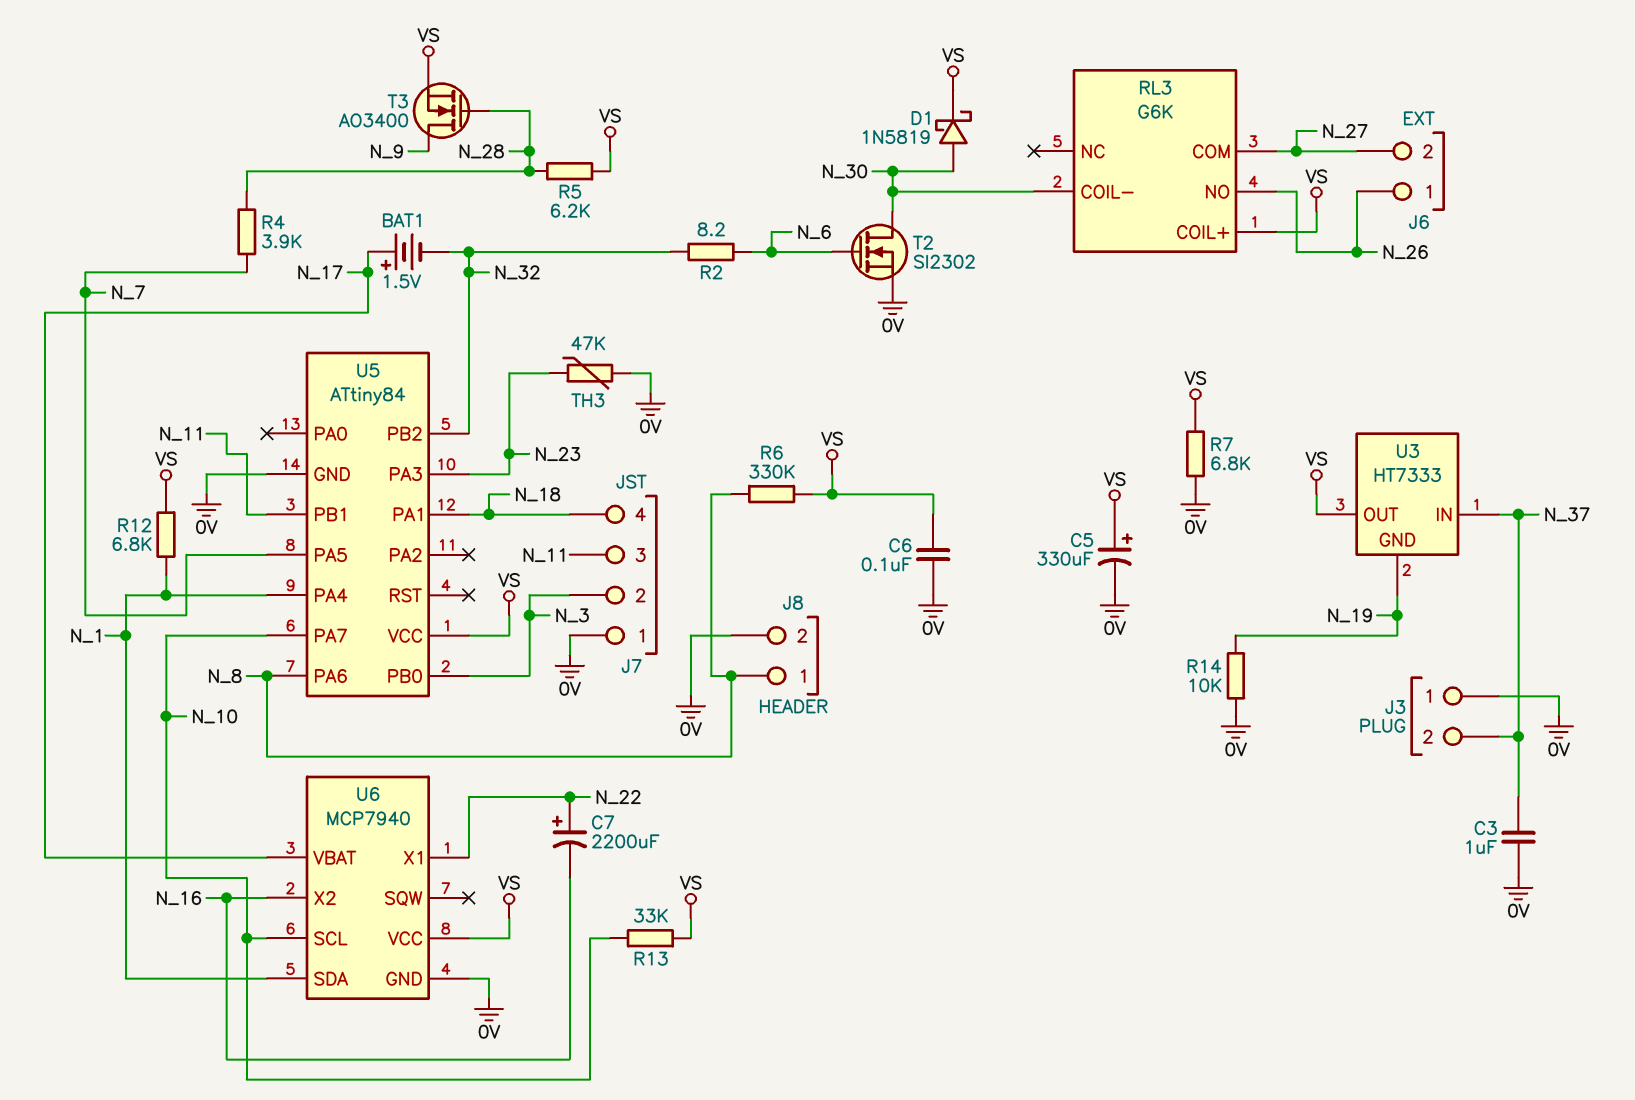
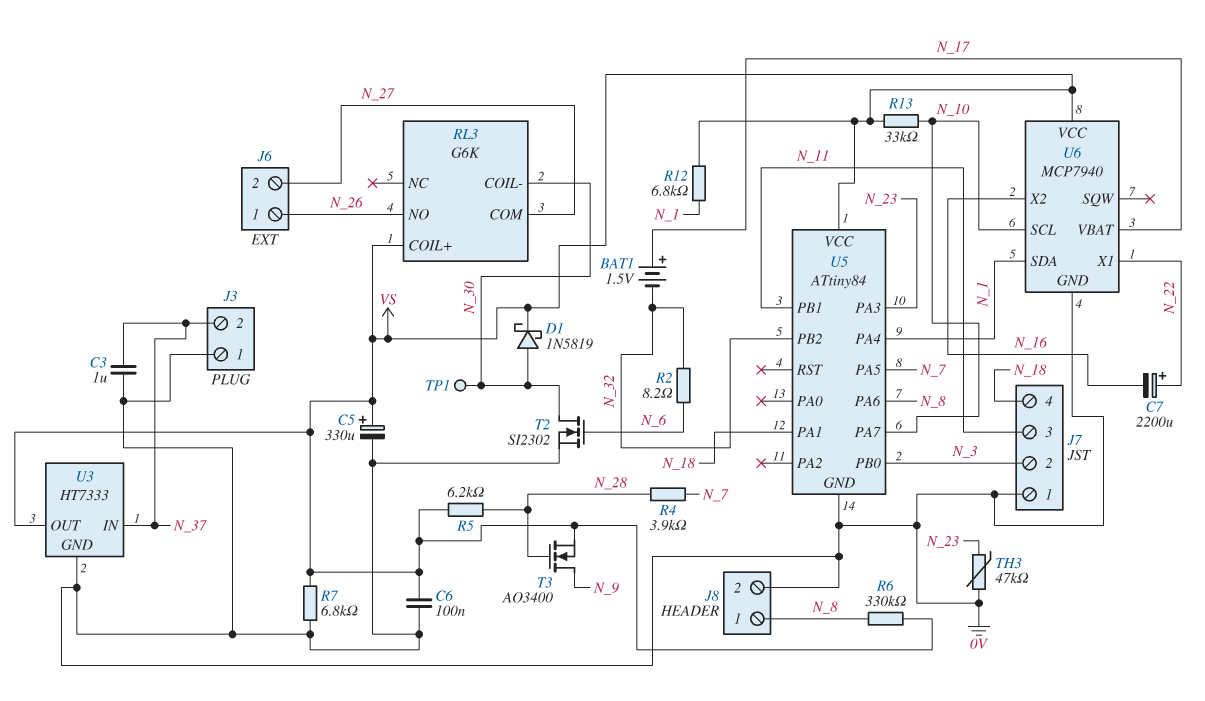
R14: 10k (0V, N_19) -> none
TP1: none -> test point (N_30)
U3 pin GND: N_19 -> 0V

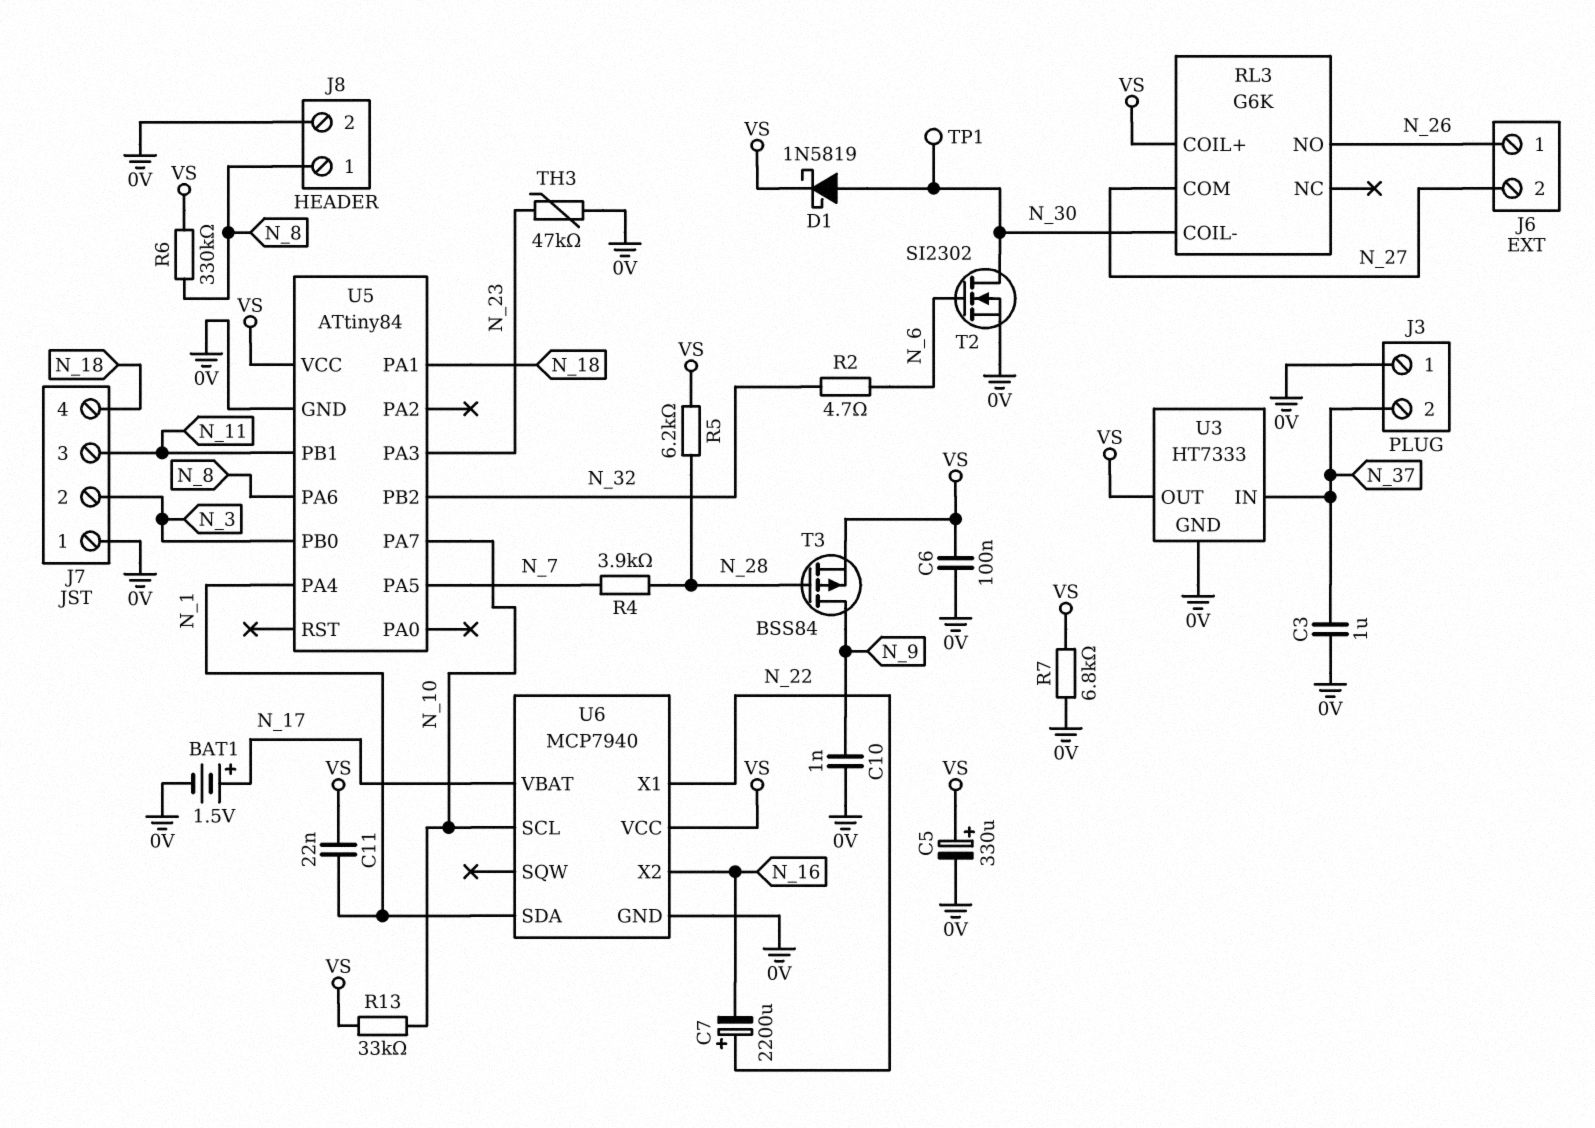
BAT1: 1.5V (plus N_17, minus N_32) -> 1.5V (plus N_17, minus 0V)
C10: none -> 1nF (0V, N_9)
C11: none -> 22nF (N_1, VS)
R2: 8.2 (N_6, N_32) -> 4.7 (N_6, N_32)
R12: 6.8k (N_1, VS) -> none
T3: NMOS AO3400 (G N_28, D N_9, S VS) -> PMOS BSS84 (G N_28, D N_9, S VS)

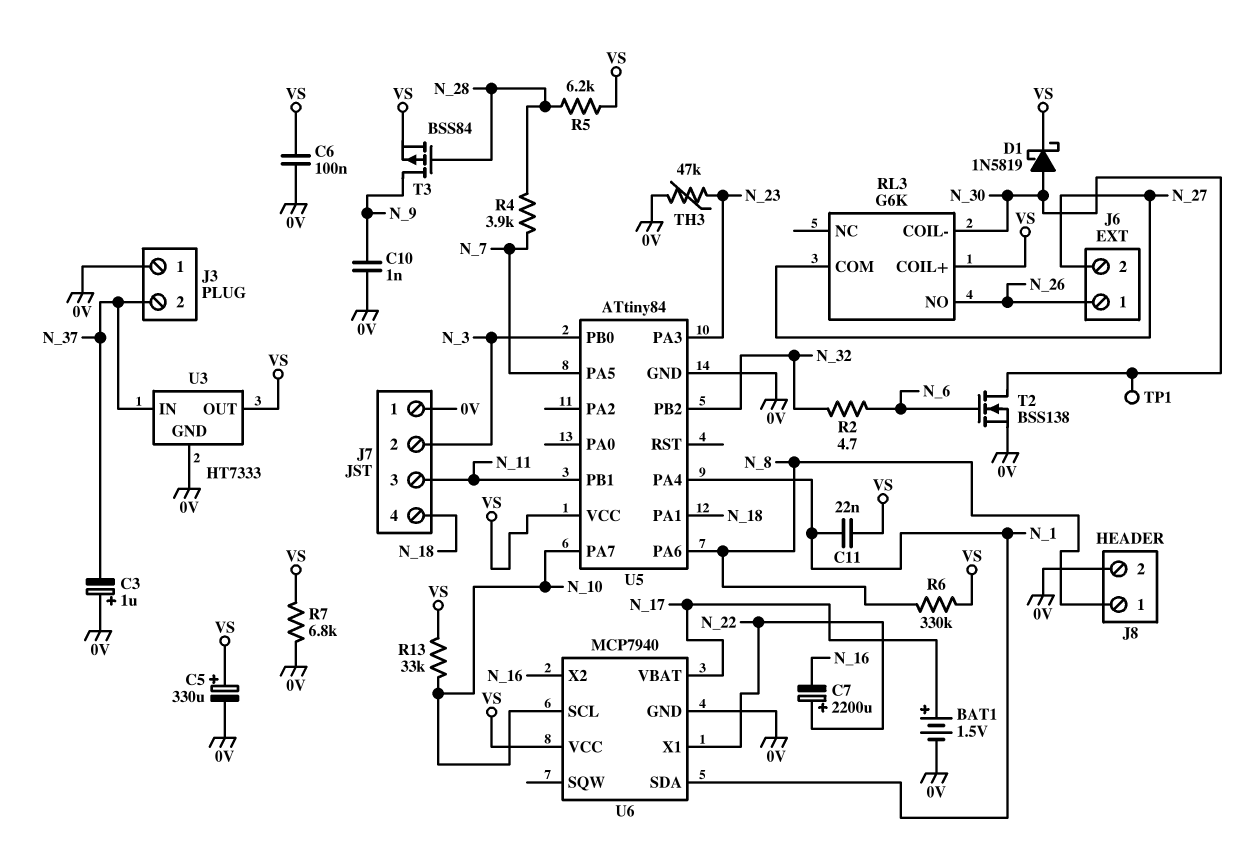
C3: 1uF (0V, N_37) -> 1uF (plus 0V, minus N_37)
T2: NMOS SI2302 (G N_6, D N_30, S 0V) -> NMOS BSS138 (G N_6, D N_30, S 0V)

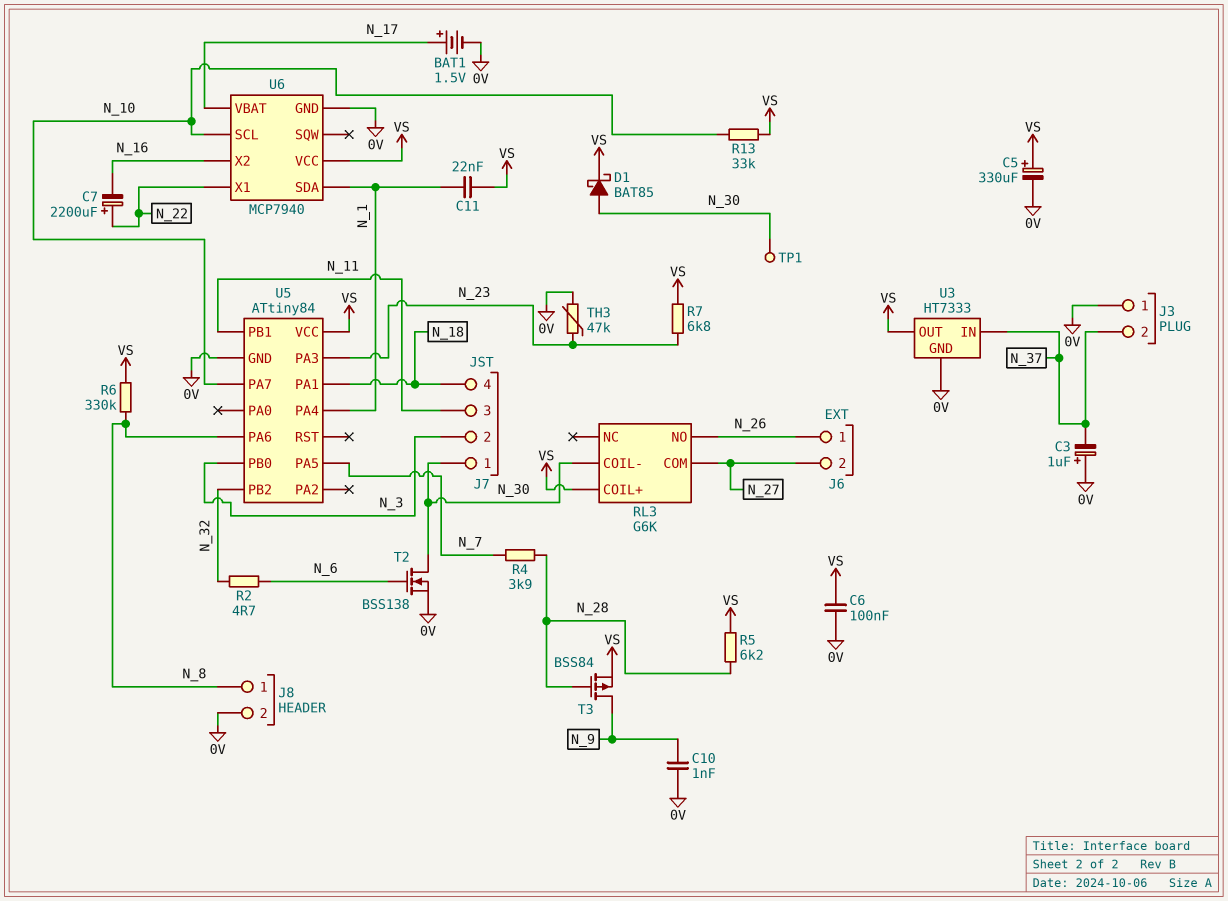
D1: schottky 1N5819 (A N_30, K VS) -> schottky BAT85 (A N_30, K VS)
J7 pin 1: 0V -> N_30
R7: 6.8k (0V, VS) -> 6.8k (N_23, VS)

